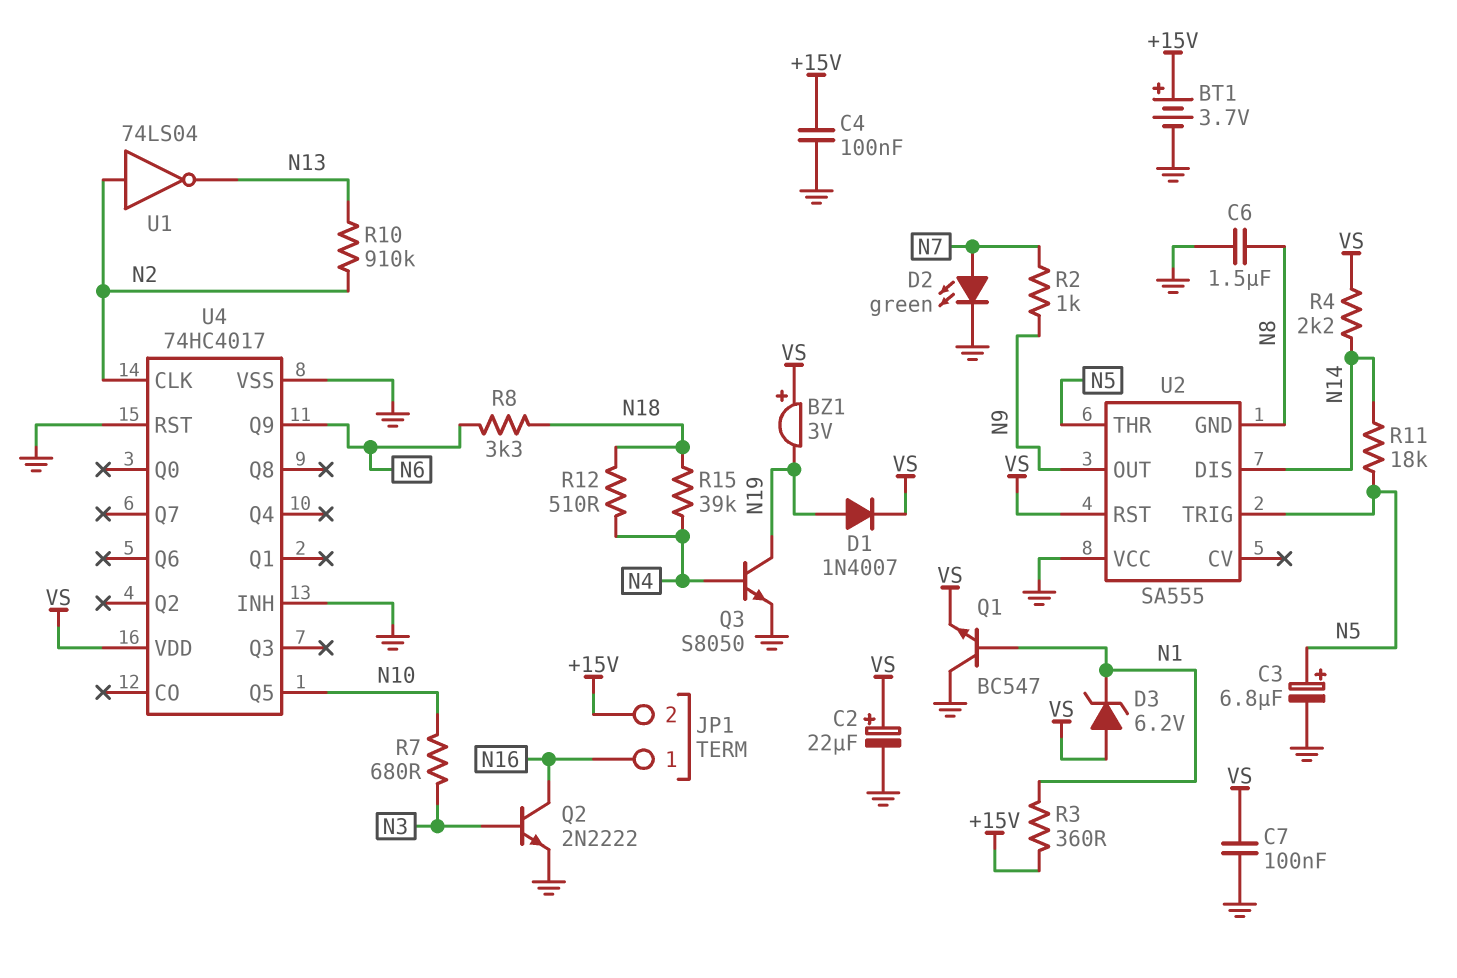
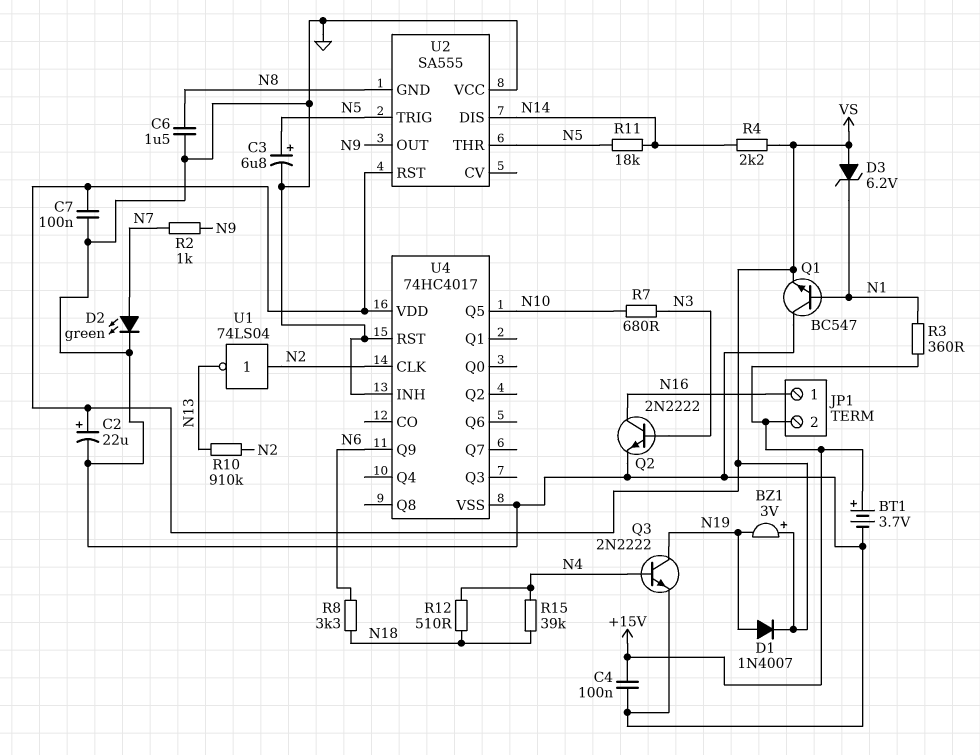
Q3: NPN S8050 (B N4, C N19, E GND) -> NPN 2N2222 (B N4, C N19, E GND)

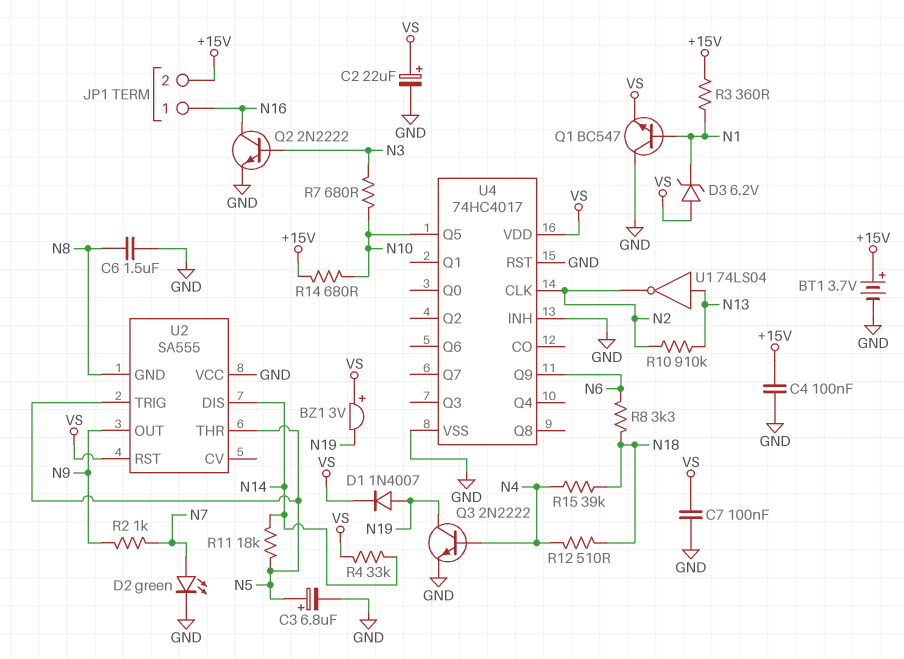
R4: 2.2k (N14, VS) -> 33k (N14, VS)
R14: none -> 680 (+15V, N10)
U1: NOT 74LS04 (in N2, out N13) -> NOT 74LS04 (in N13, out N2)

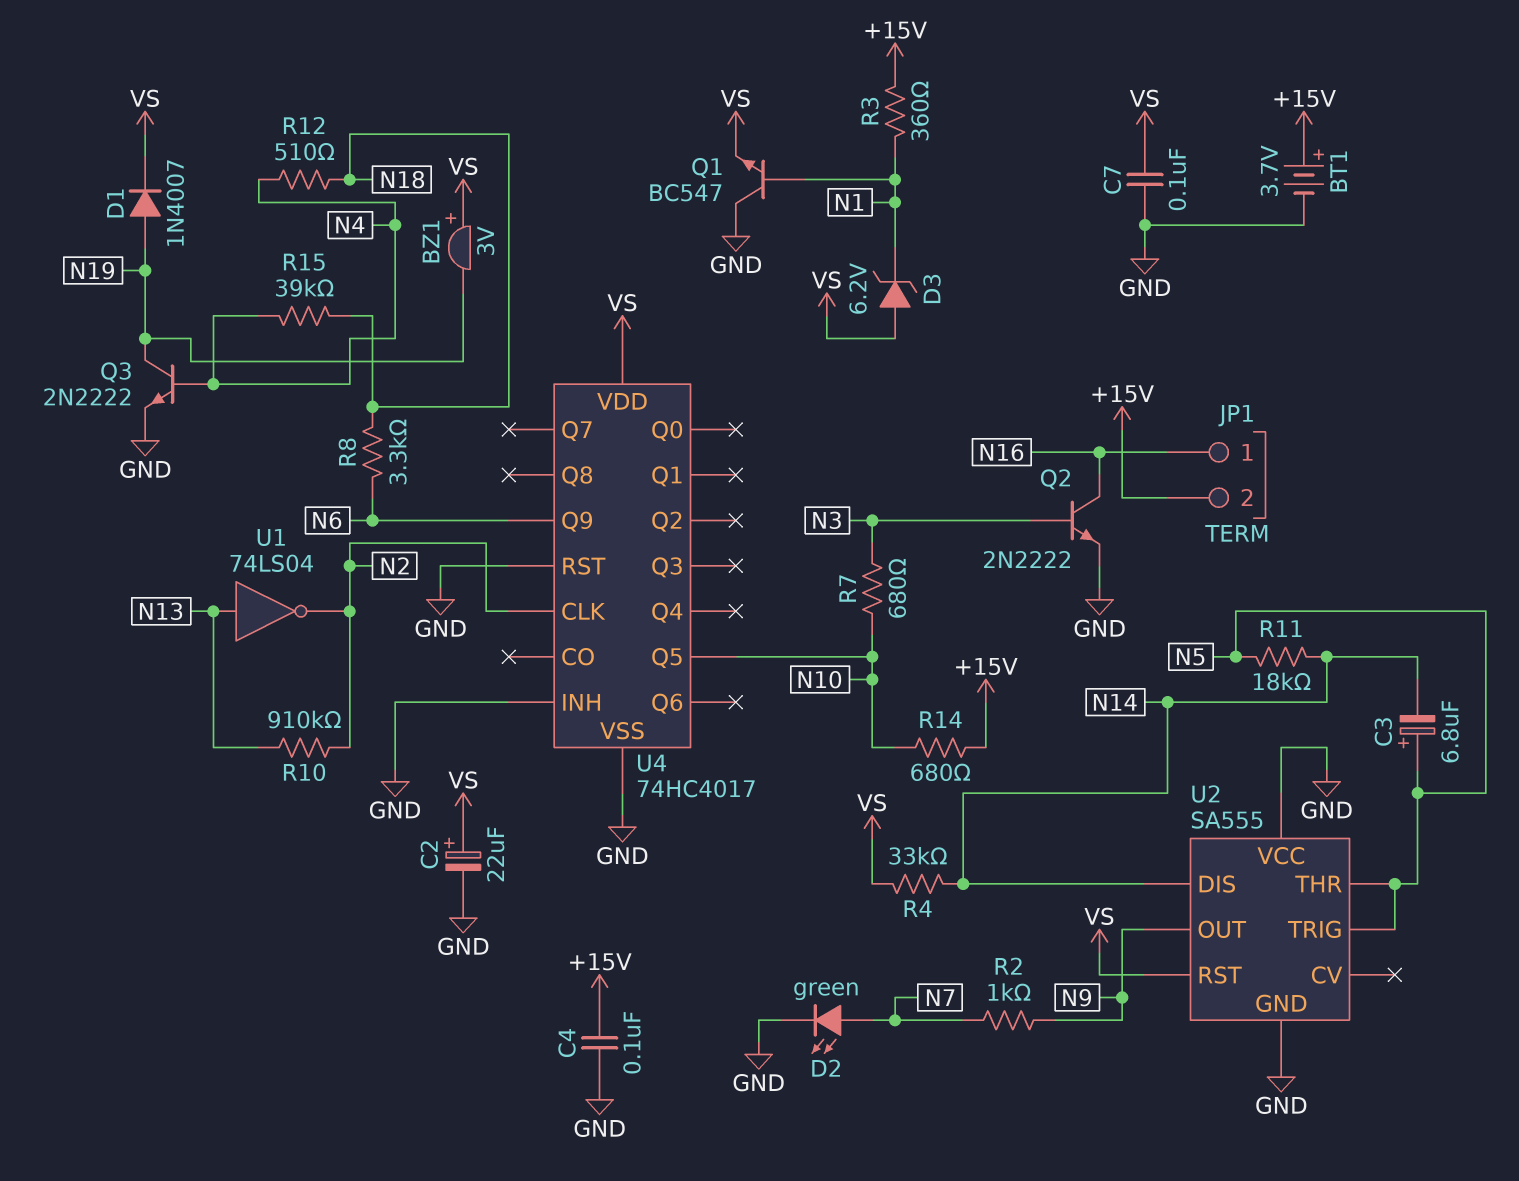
C3: 6.8uF (plus N5, minus GND) -> 6.8uF (plus N5, minus N14)
C6: 1.5uF (GND, N8) -> none
U2 pin GND: N8 -> GND

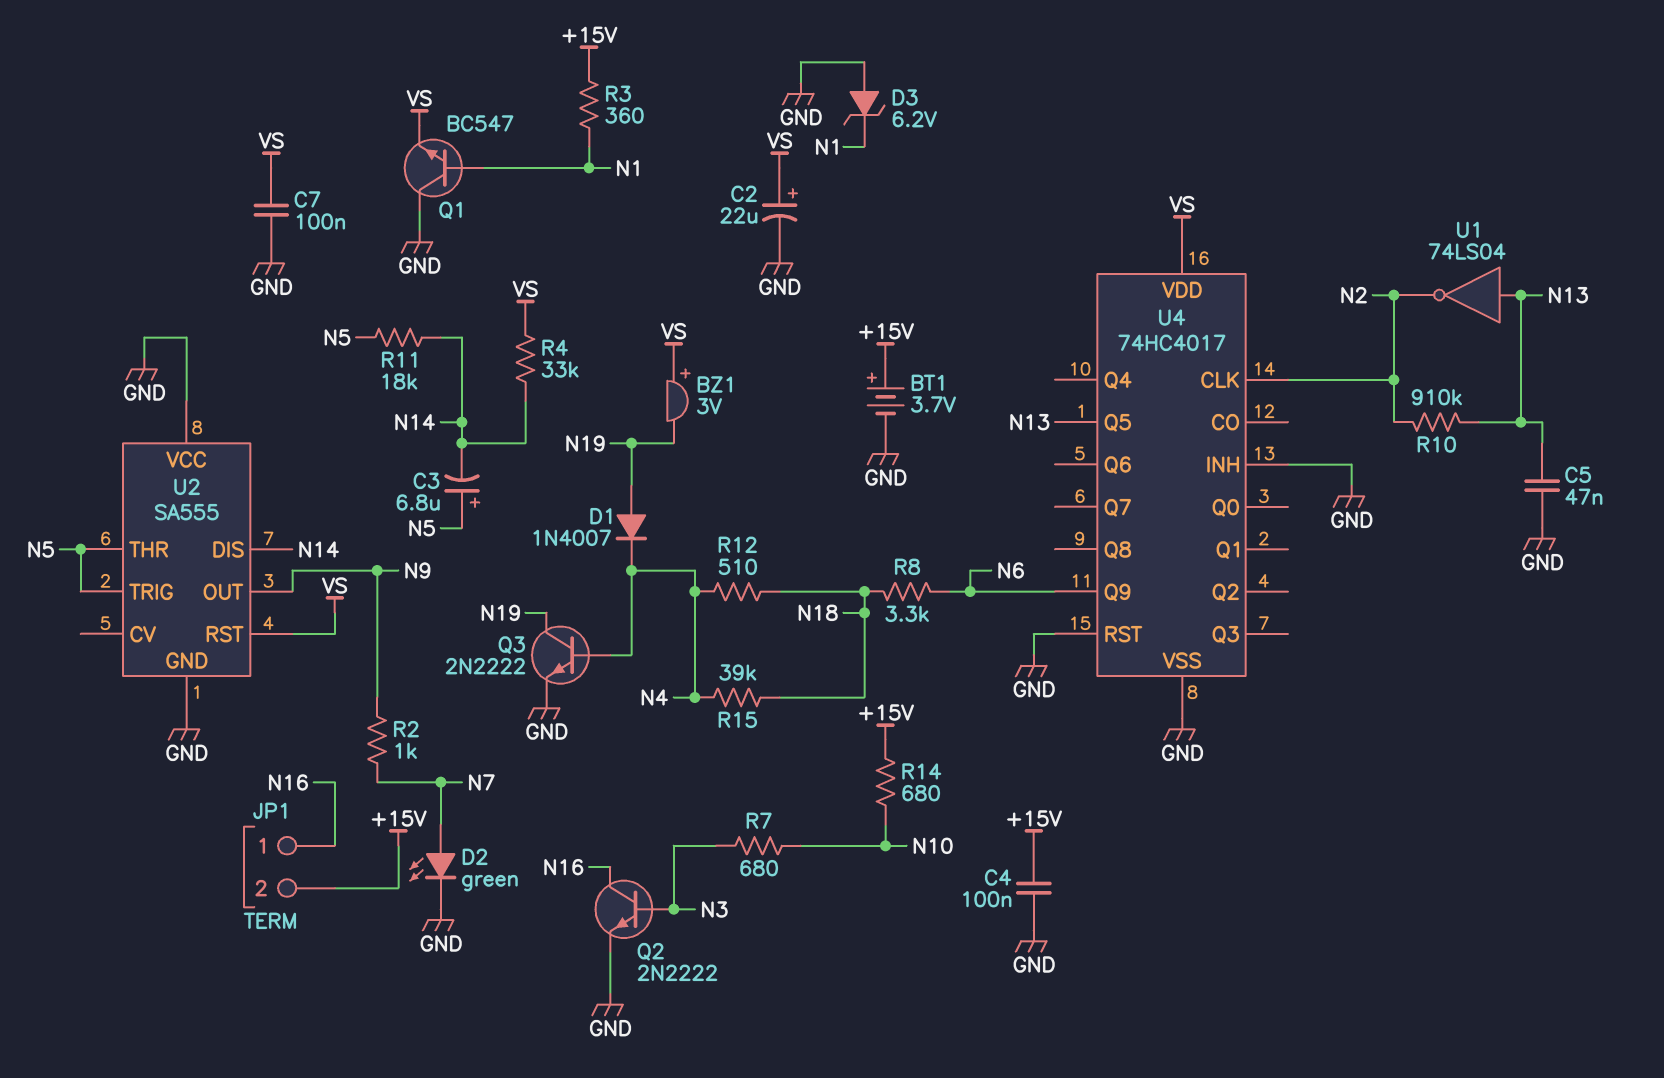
C5: none -> 47nF (GND, N13)
D1: diode 1N4007 (A N19, K VS) -> diode 1N4007 (A N19, K N4)
D3: zener 6.2V (A VS, K N1) -> zener 6.2V (A GND, K N1)
U4 pin Q5: N10 -> N13

